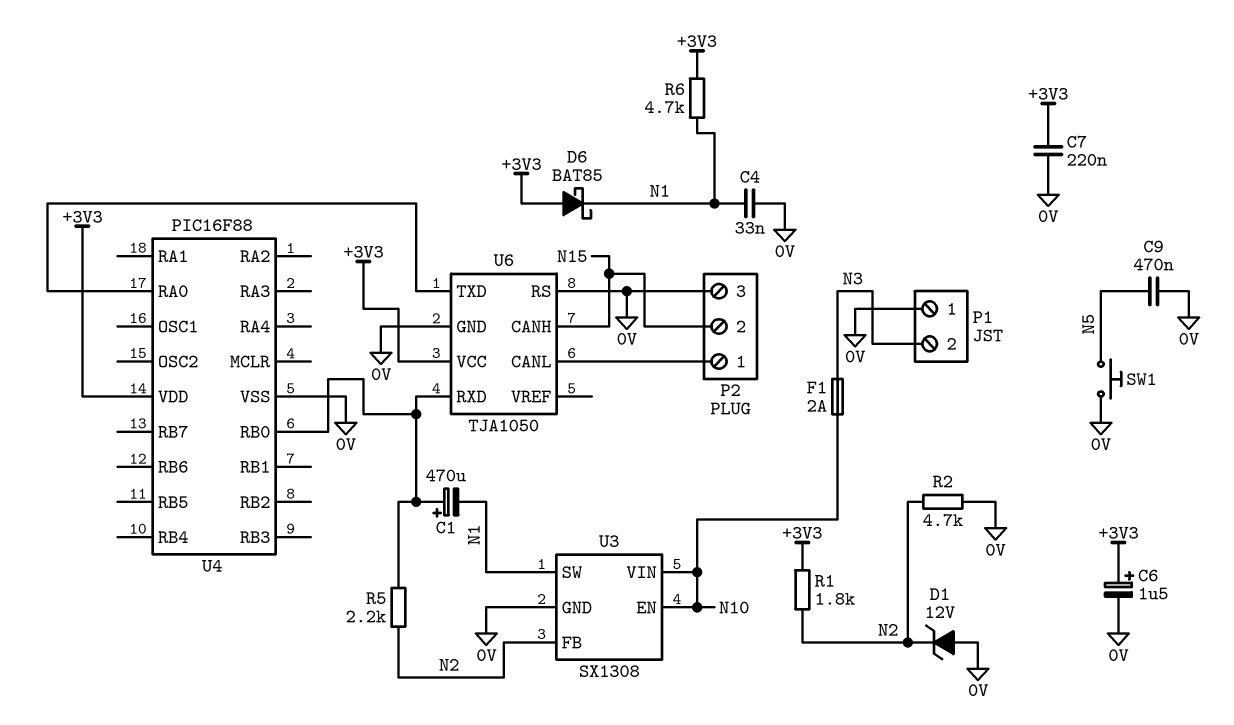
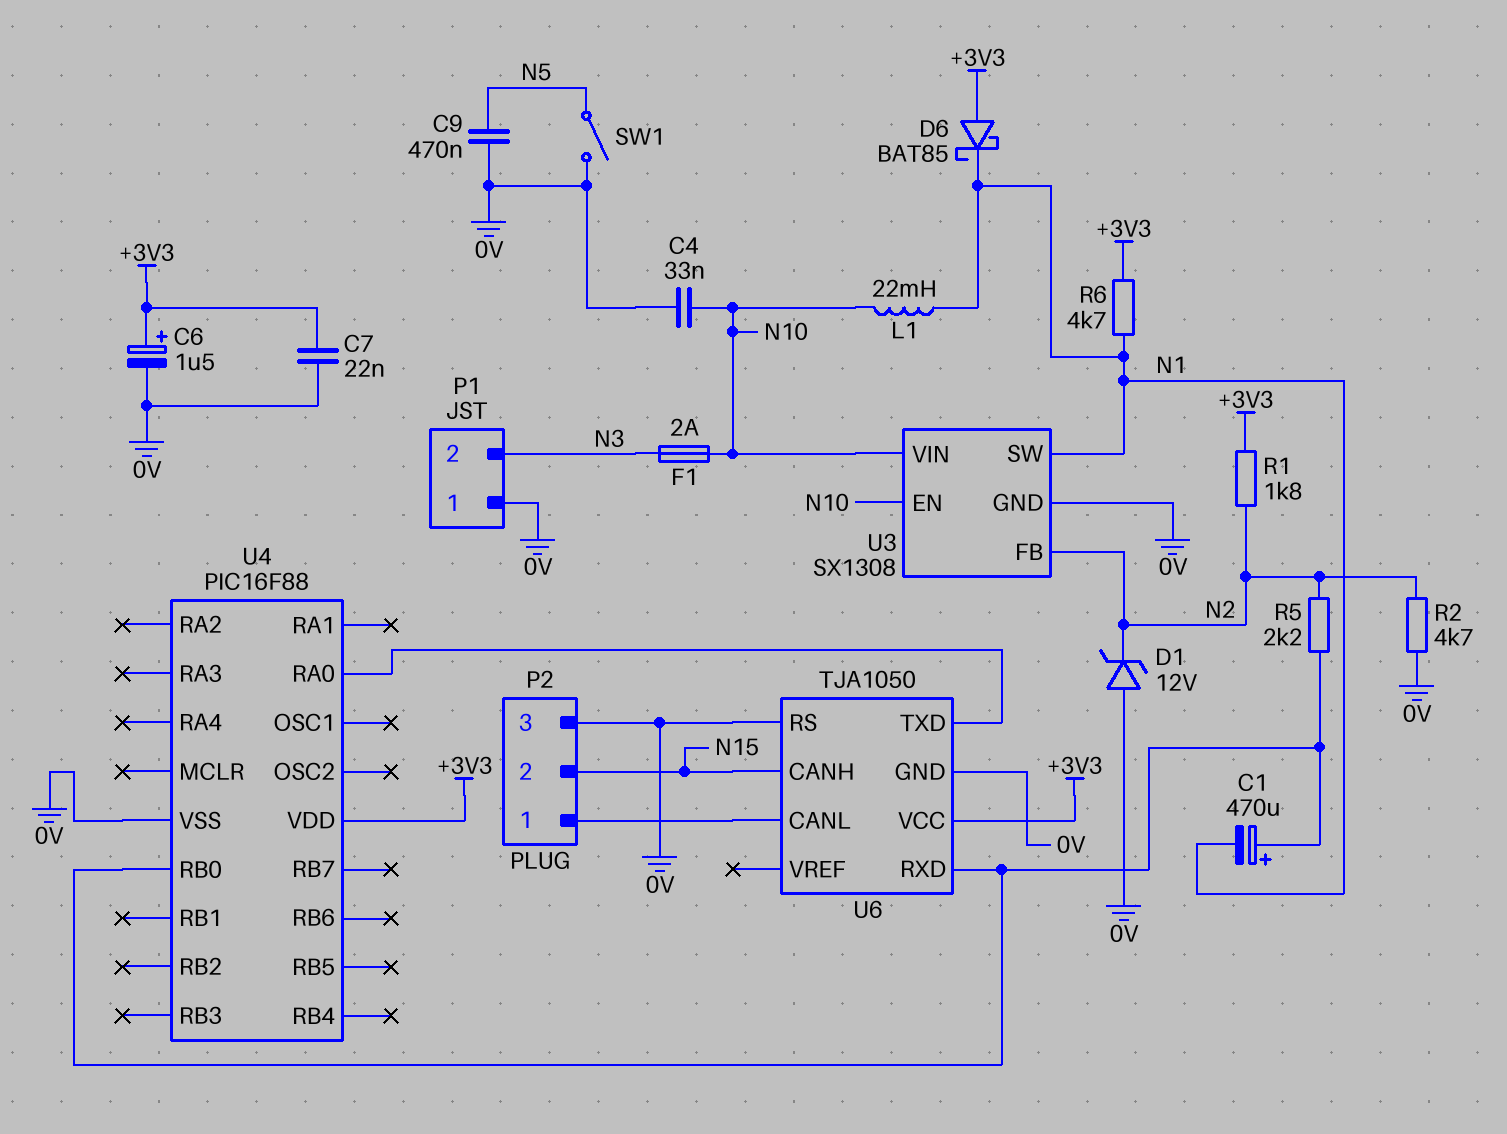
C4: 33nF (0V, N1) -> 33nF (0V, N10)
C7: 220nF (+3V3, 0V) -> 22nF (+3V3, 0V)
L1: none -> 22mH (N1, N10)
SW1: button (0V, N5) -> switch (0V, N5)

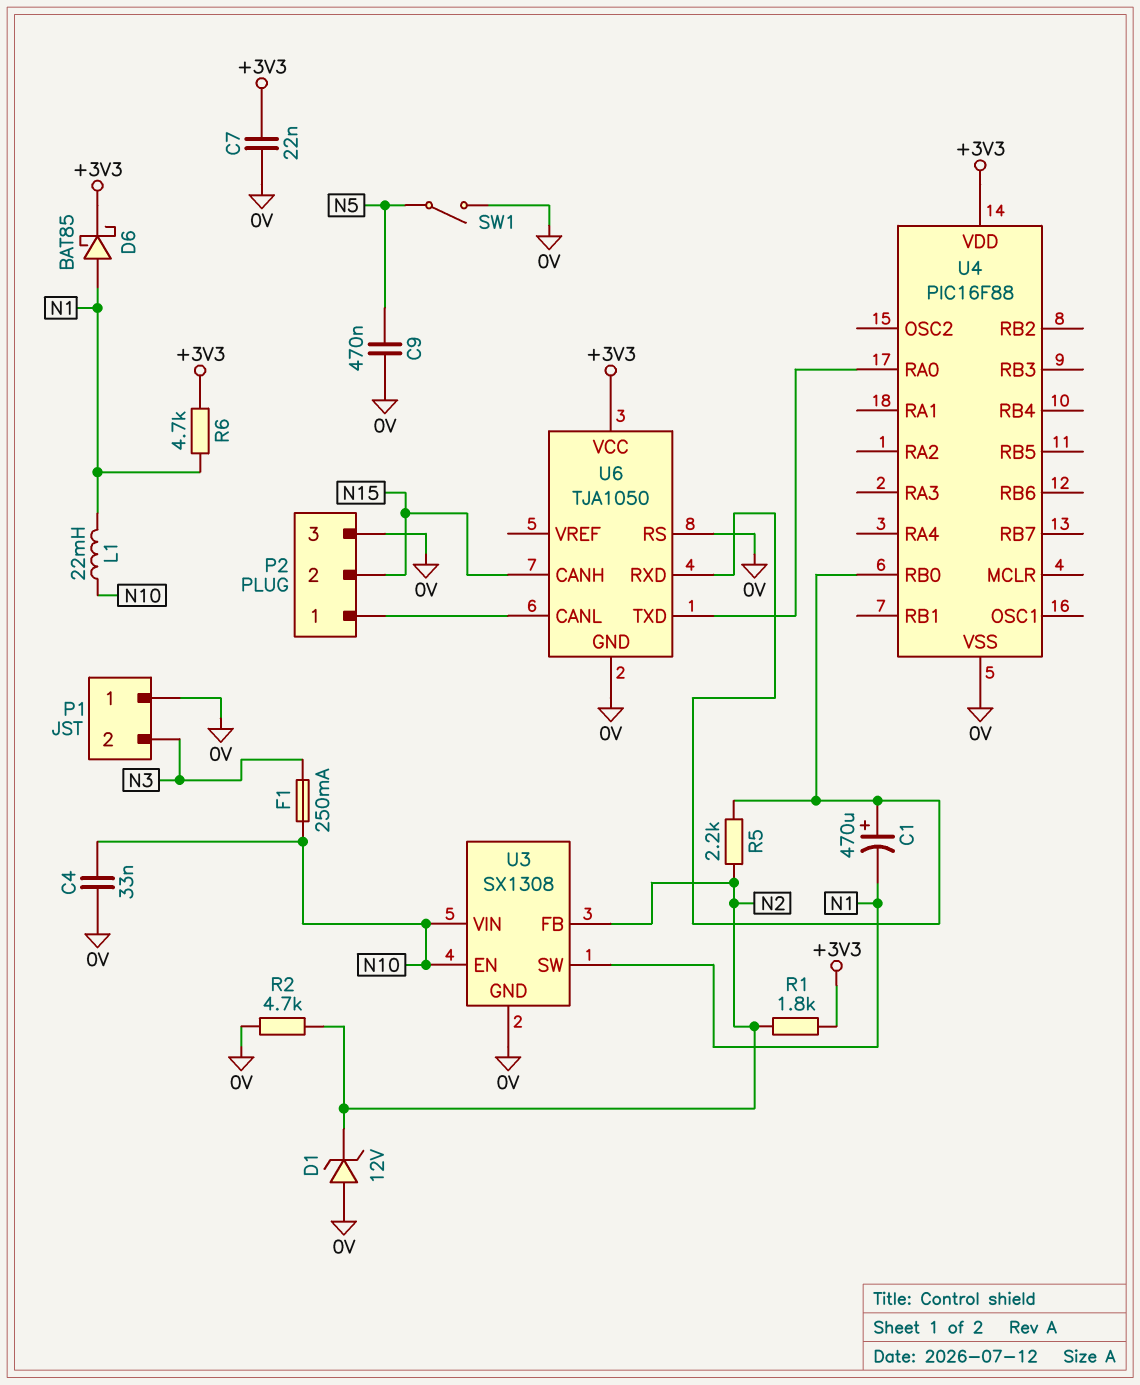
C6: 1.5uF (plus +3V3, minus 0V) -> none
D6: schottky BAT85 (A +3V3, K N1) -> schottky BAT85 (A N1, K +3V3)
F1: 2A (N3, N10) -> 250mA (N3, N10)

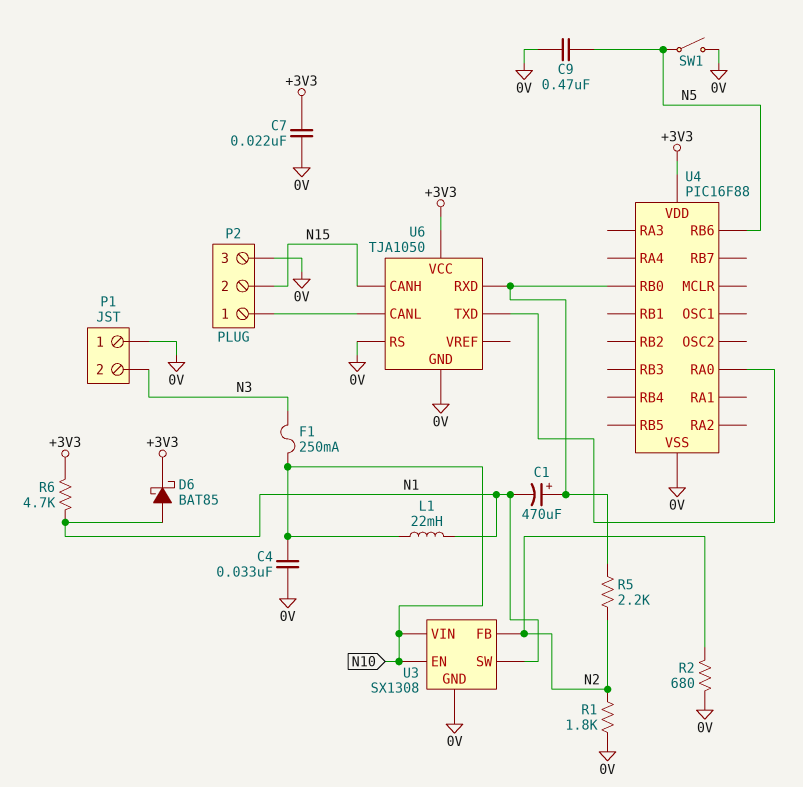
D1: zener 12V (A 0V, K N2) -> none
R1: 1.8k (+3V3, N2) -> 1.8k (0V, N2)
R2: 4.7k (0V, N2) -> 680 (0V, N2)
U4 pin RB6: none -> N5

